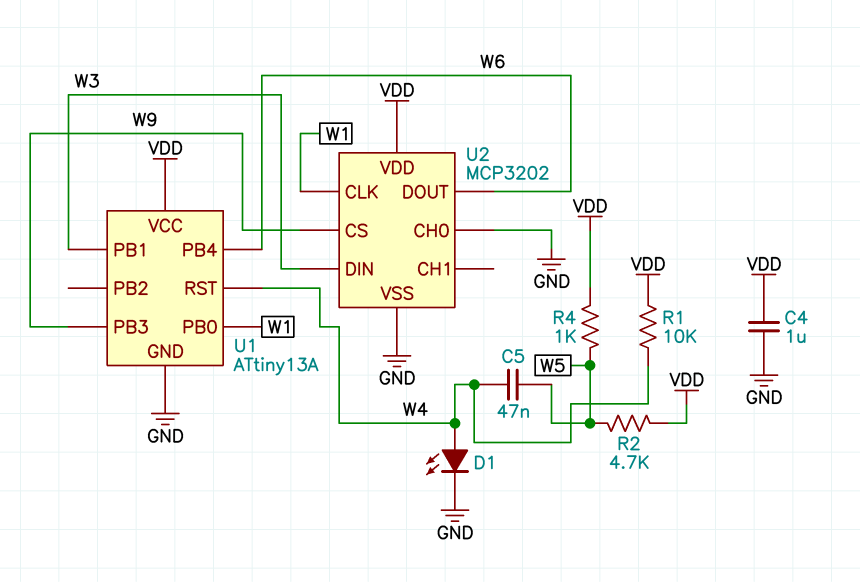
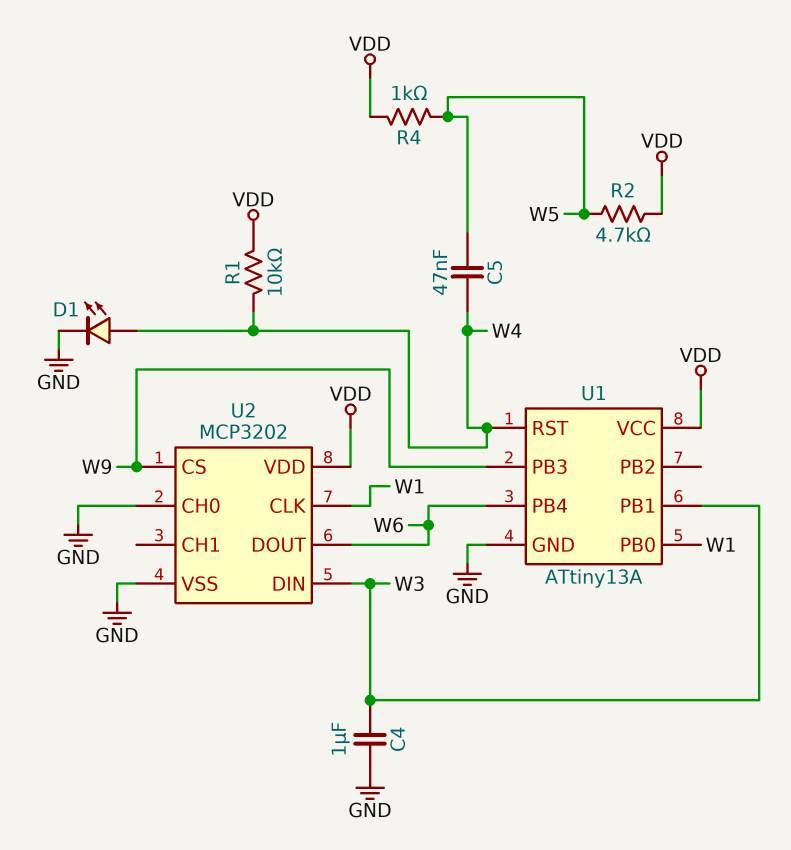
C4: 1uF (GND, VDD) -> 1uF (GND, W3)

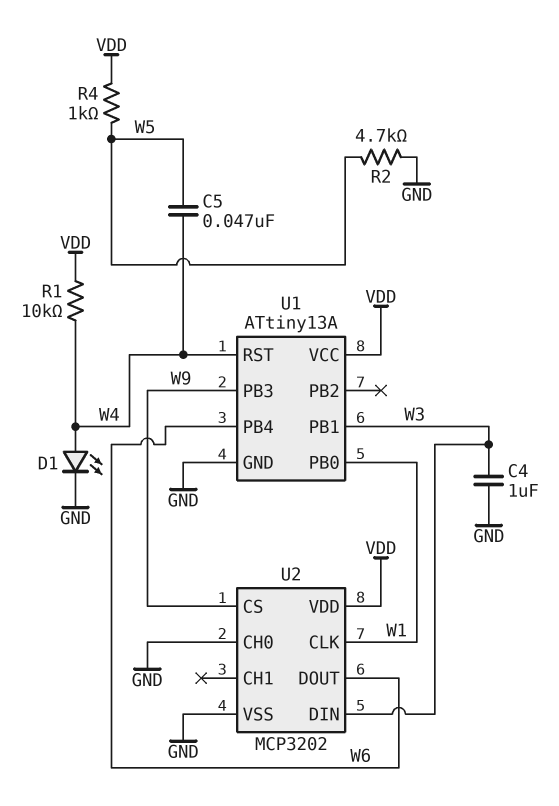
R2: 4.7k (VDD, W5) -> 4.7k (GND, W5)

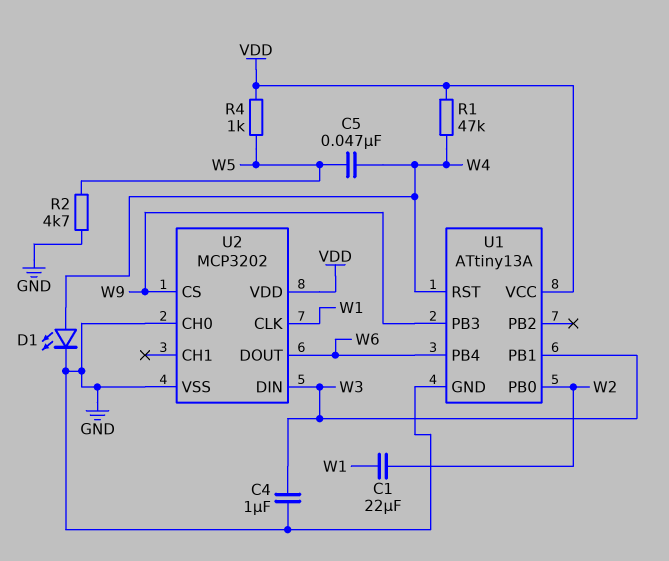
C1: none -> 22uF (W1, W2)
R1: 10k (VDD, W4) -> 47k (VDD, W4)
U1 pin PB0: W1 -> W2

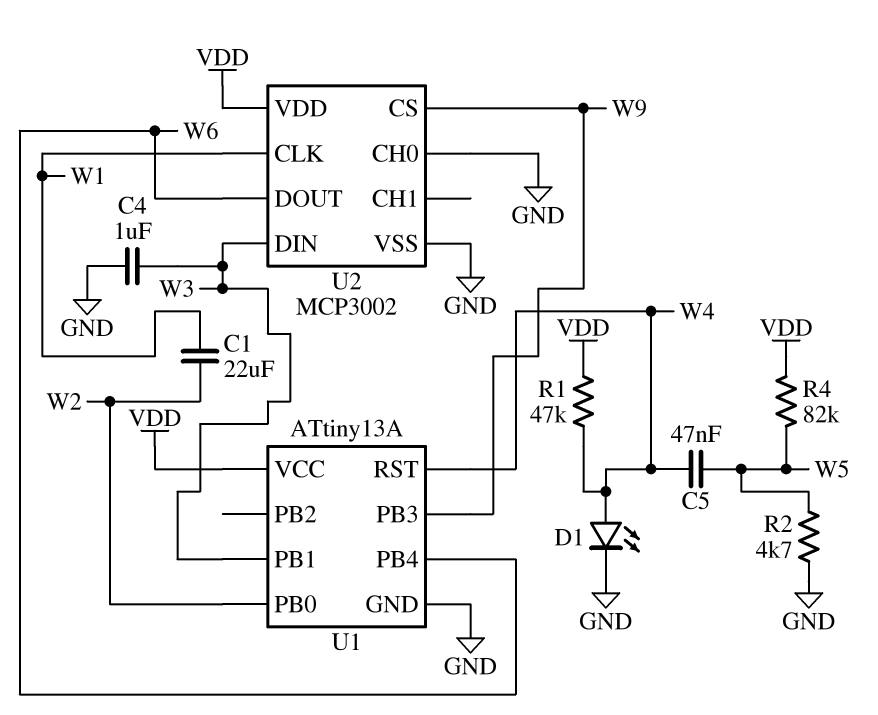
R4: 1k (VDD, W5) -> 82k (VDD, W5)
U2: MCP3202 -> MCP3002

